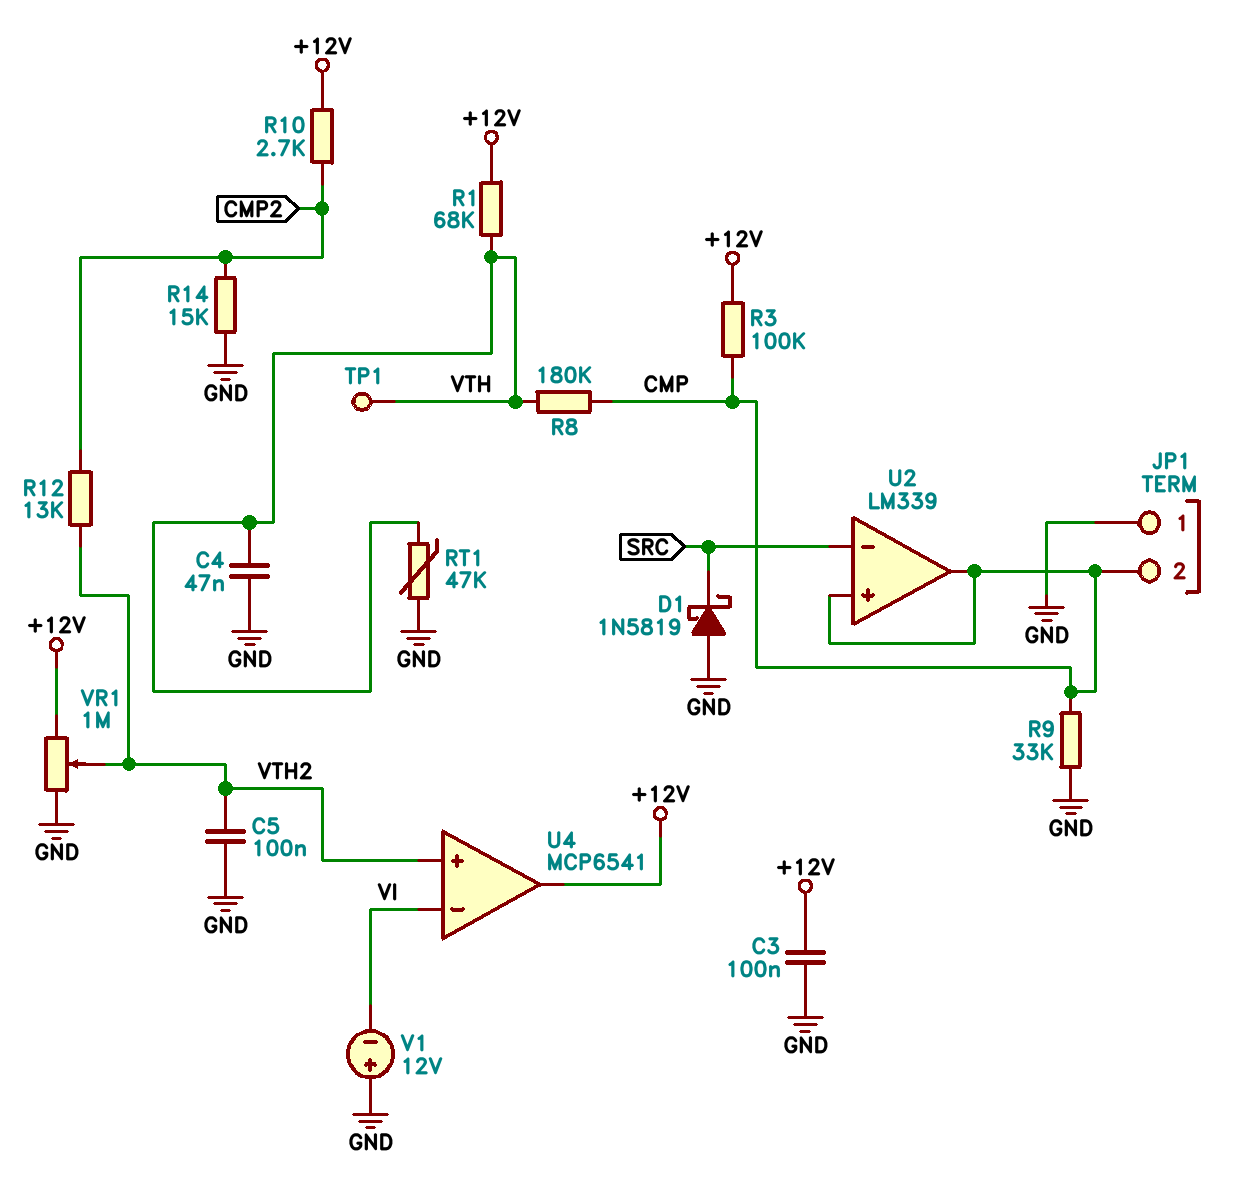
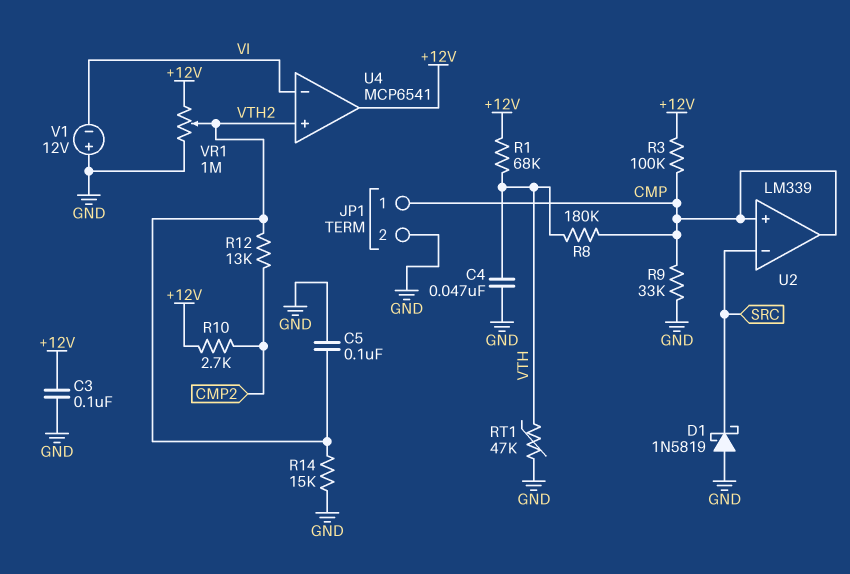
JP1 pin 1: GND -> CMP
JP1 pin 2: CMP -> GND
R14: 15k (CMP2, GND) -> 15k (GND, VTH2)
TP1: test point (VTH) -> none

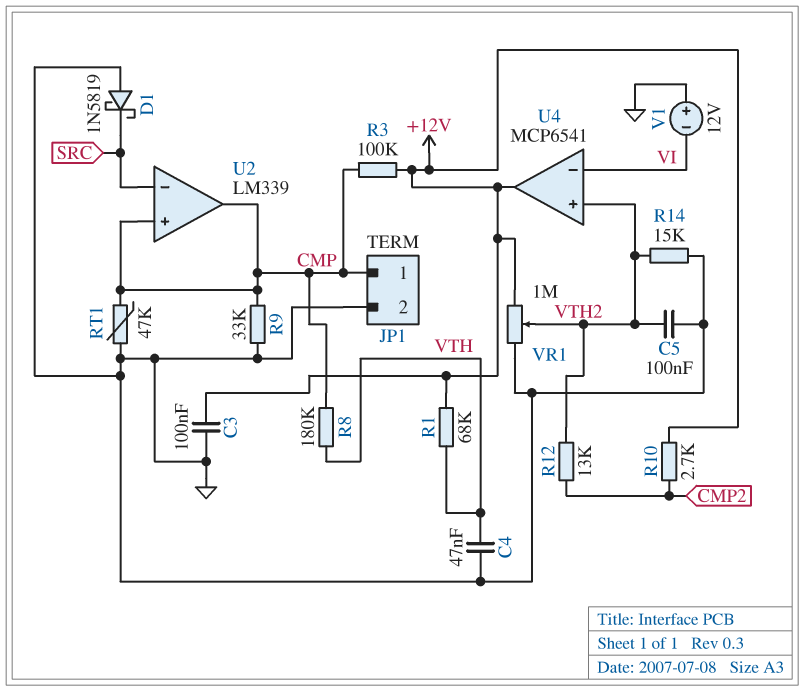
RT1: 47k (GND, VTH) -> 47k (CMP, GND)

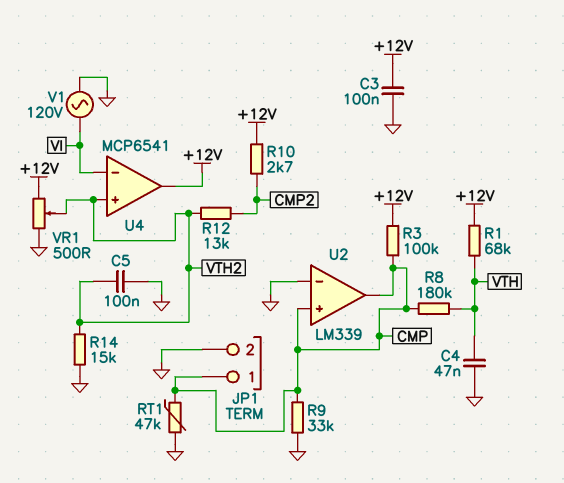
D1: schottky 1N5819 (A GND, K SRC) -> none
U2 pin in-: SRC -> GND
V1: 12V (plus GND, minus VI) -> AC 120V (GND, VI)
VR1: 1M (+12V, GND, wiper VTH2) -> 500 (+12V, GND, wiper VTH2)

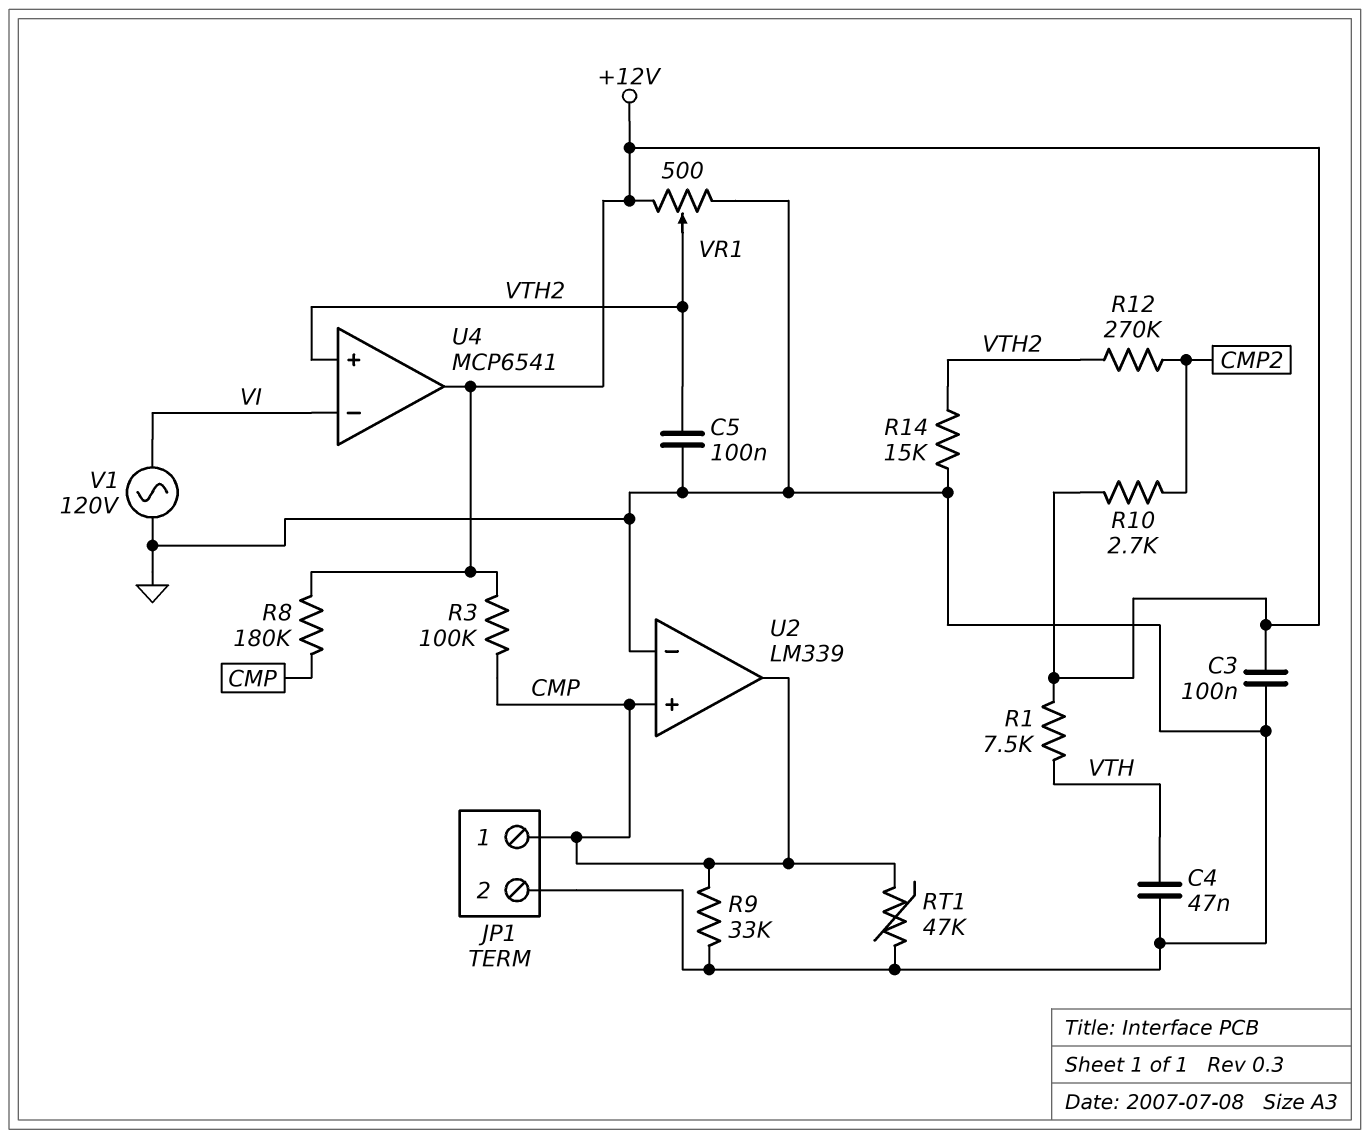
R1: 68k (+12V, VTH) -> 7.5k (+12V, VTH)
R8: 180k (CMP, VTH) -> 180k (+12V, CMP)
R12: 13k (CMP2, VTH2) -> 270k (CMP2, VTH2)

